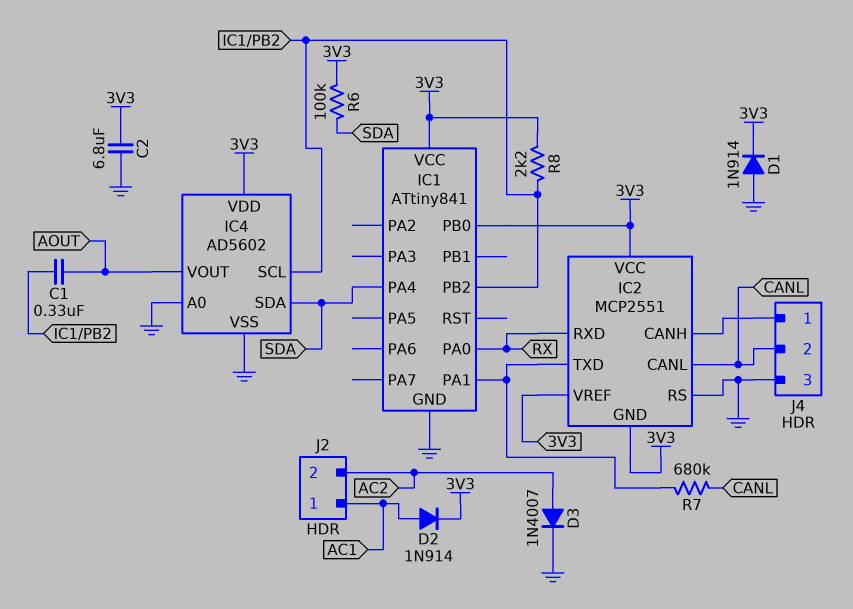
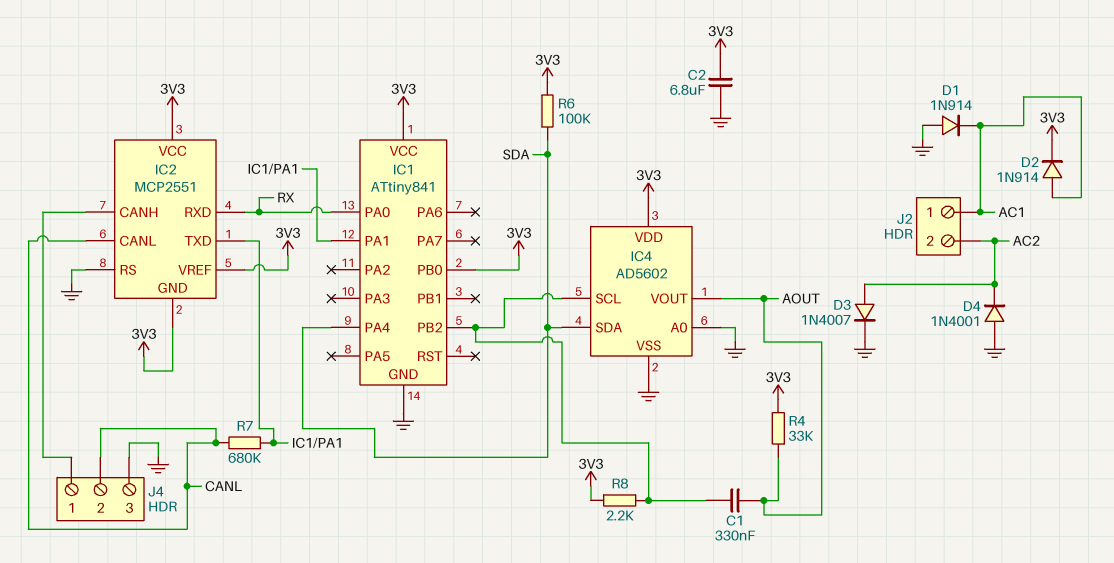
D1: diode 1N914 (A GND, K 3V3) -> diode 1N914 (A GND, K AC1)
D4: none -> diode 1N4001 (A GND, K AC2)
R4: none -> 33k (3V3, AOUT)

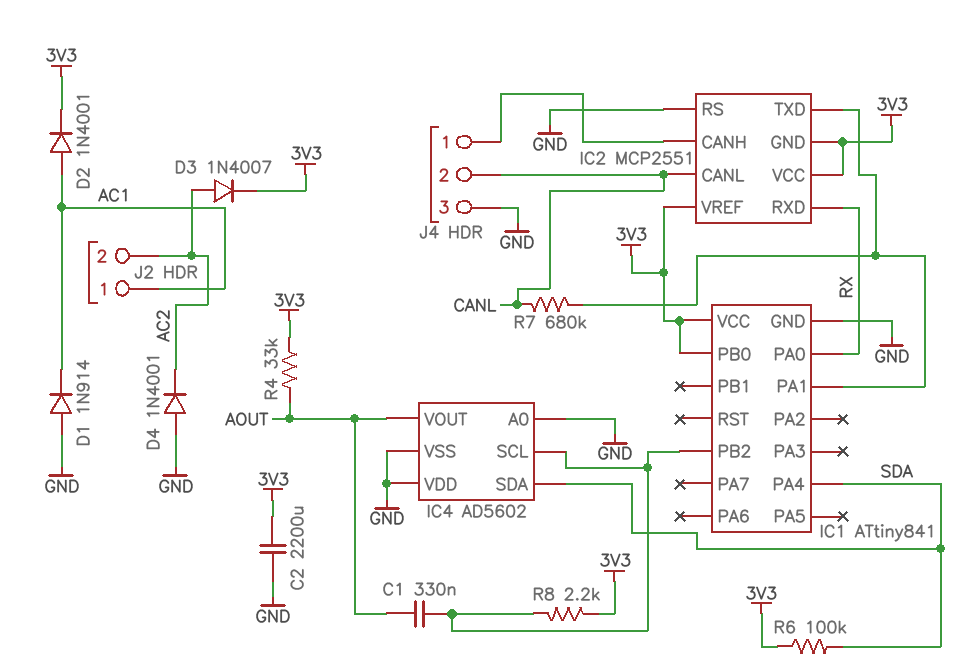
C2: 6.8uF (3V3, GND) -> 2200uF (3V3, GND)
D2: diode 1N914 (A AC1, K 3V3) -> diode 1N4001 (A AC1, K 3V3)
D3: diode 1N4007 (A AC2, K GND) -> diode 1N4007 (A AC2, K 3V3)
IC4 pin VDD: 3V3 -> GND

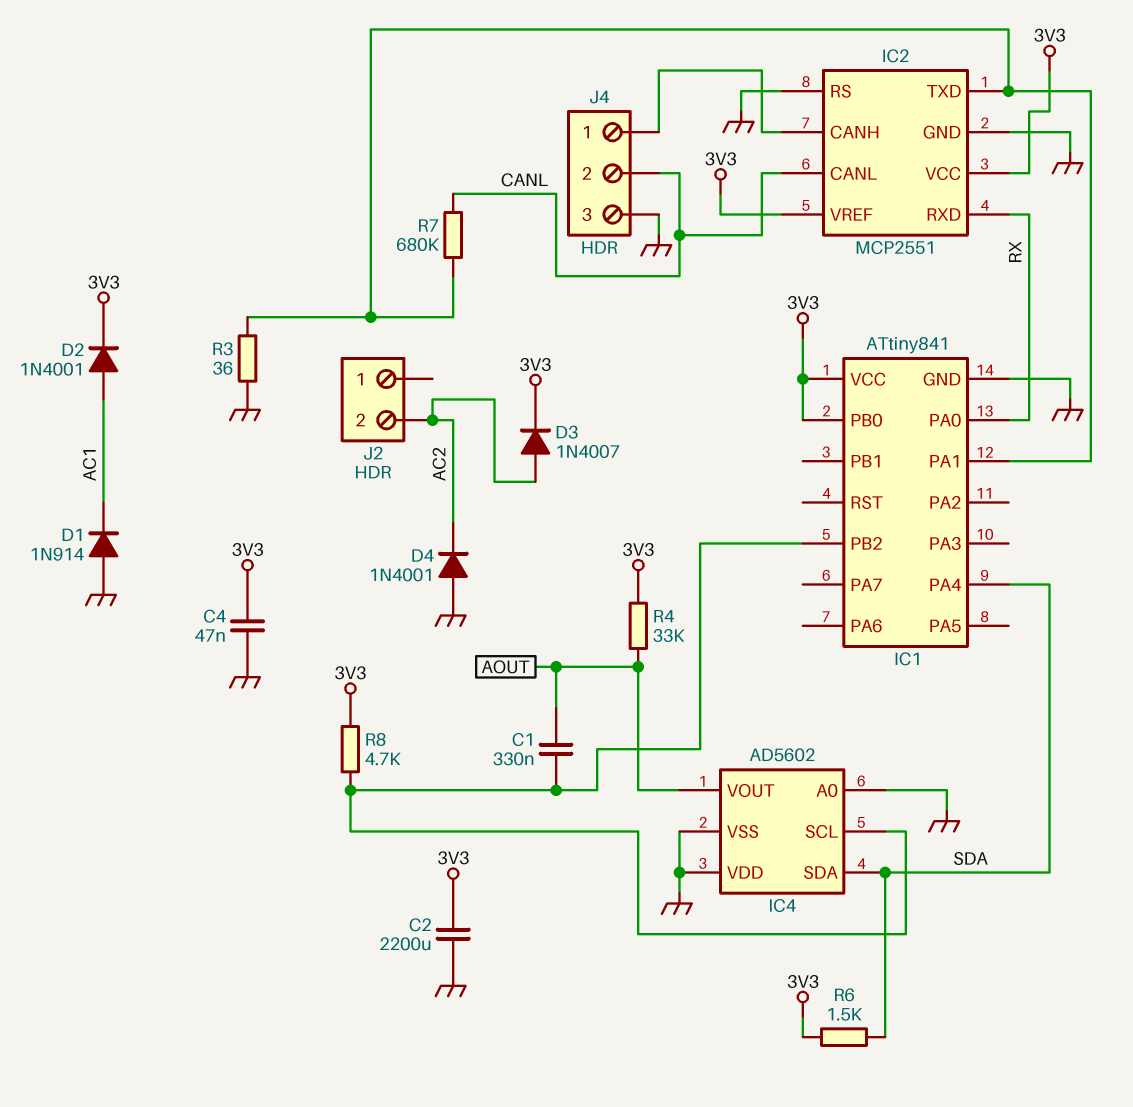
C4: none -> 47nF (3V3, GND)
IC2 pin GND: 3V3 -> GND
J2 pin 1: AC1 -> none
R3: none -> 36 (GND, IC1/PA1)
R6: 100k (3V3, SDA) -> 1.5k (3V3, SDA)
R8: 2.2k (3V3, IC1/PB2) -> 4.7k (3V3, IC1/PB2)

